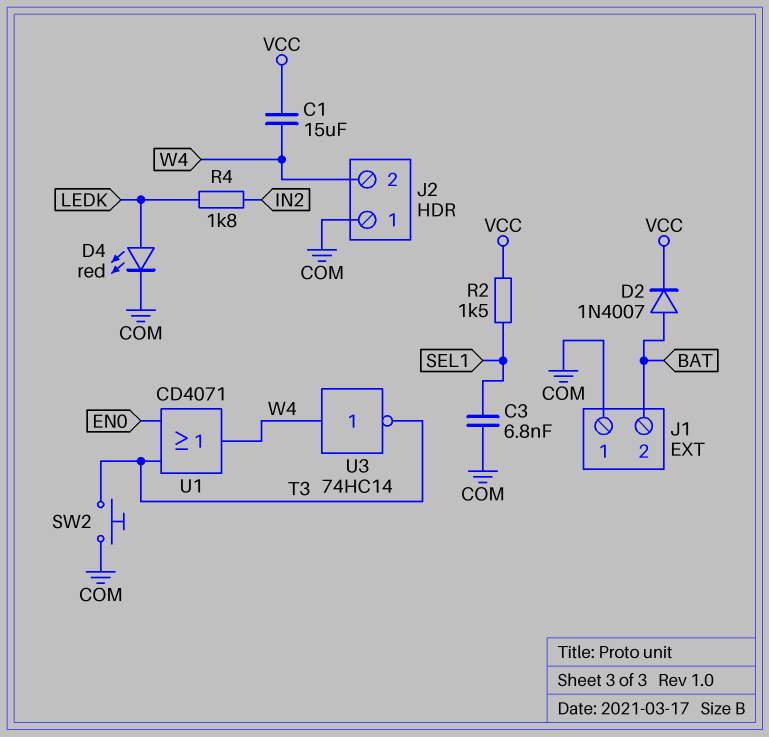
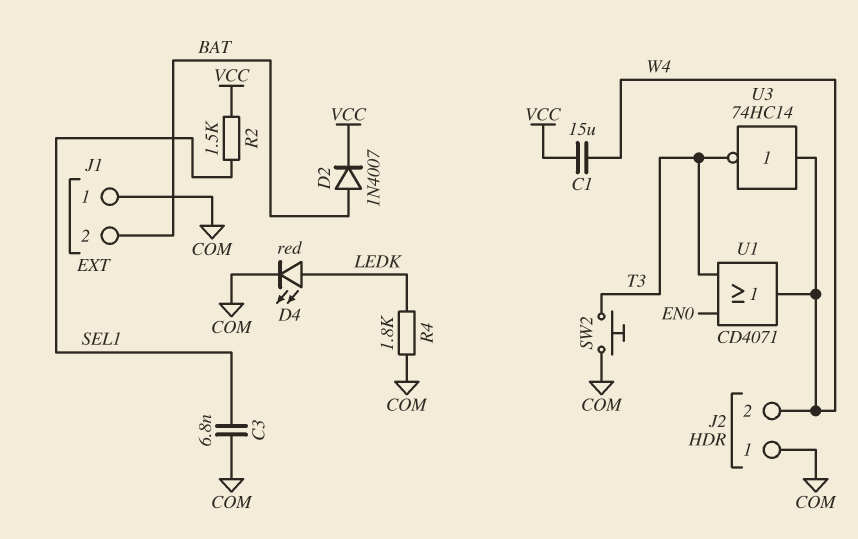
R4: 1.8k (IN2, LEDK) -> 1.8k (COM, LEDK)

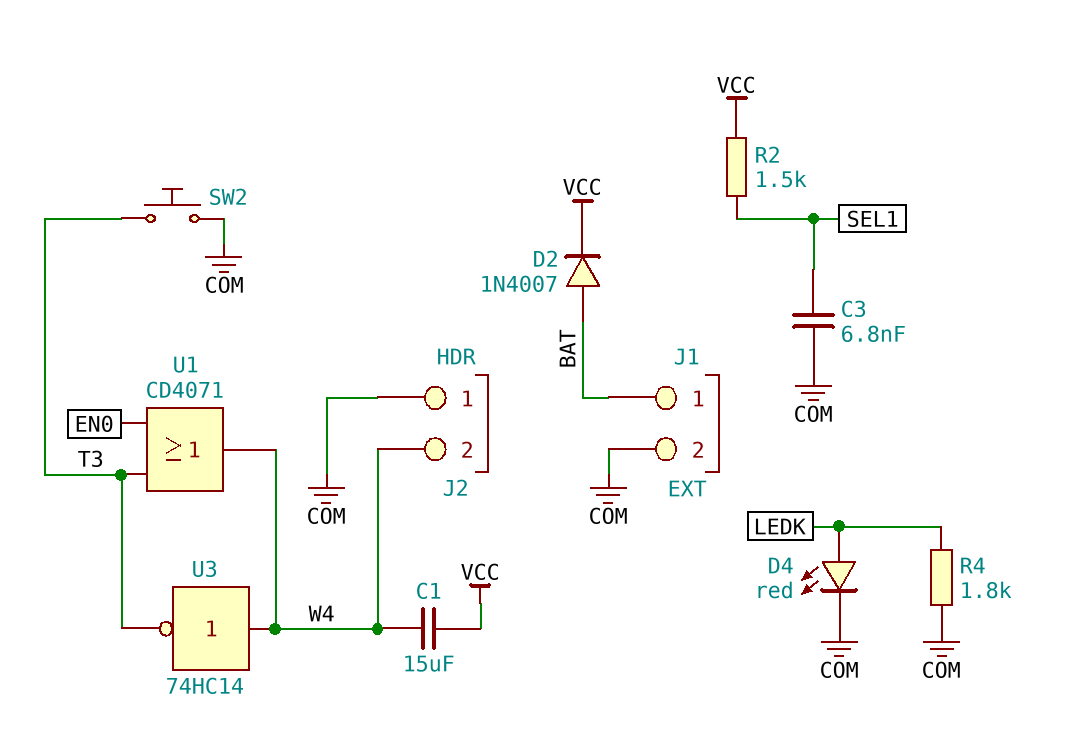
J1 pin 1: COM -> BAT
J1 pin 2: BAT -> COM

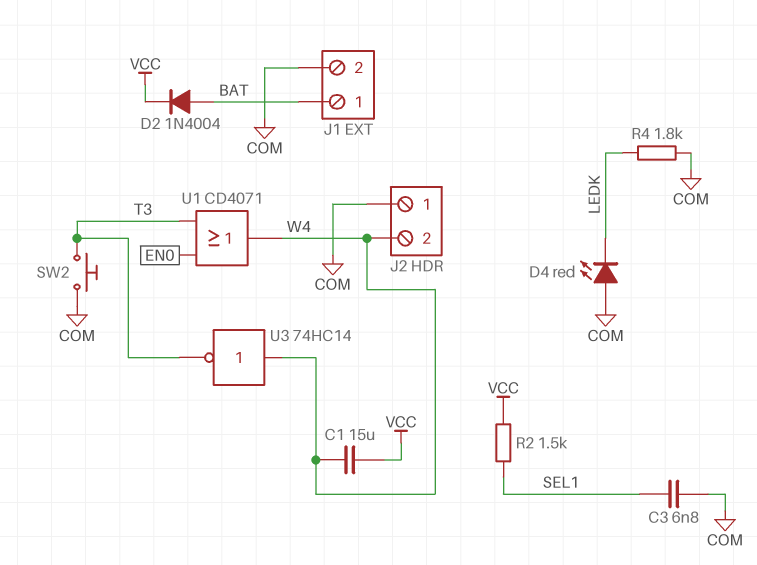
D2: diode 1N4007 (A BAT, K VCC) -> diode 1N4004 (A BAT, K VCC)
D4: LED red (A LEDK, K COM) -> LED red (A COM, K LEDK)

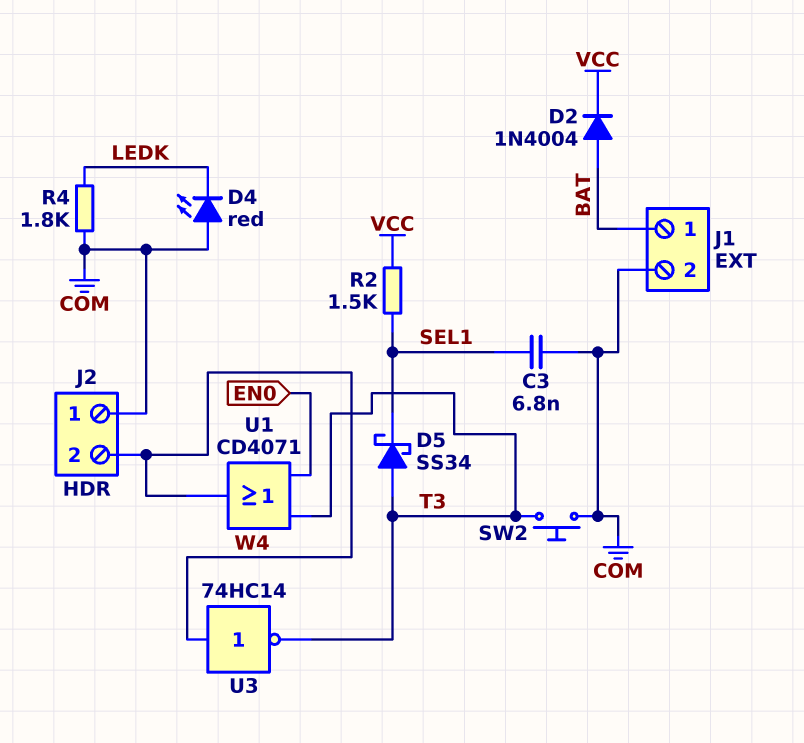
C1: 15uF (VCC, W4) -> none
D5: none -> schottky SS34 (A T3, K SEL1)

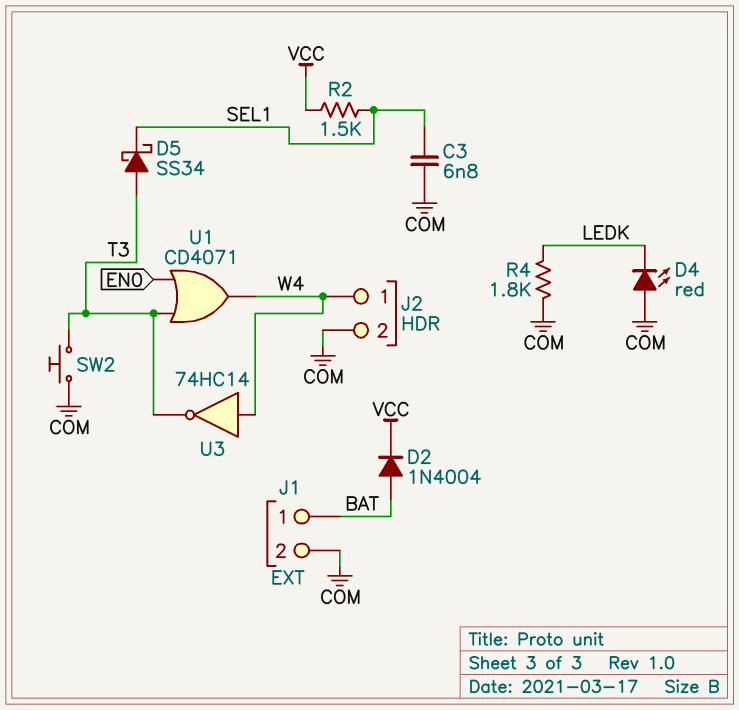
J2 pin 1: COM -> W4
J2 pin 2: W4 -> COM

